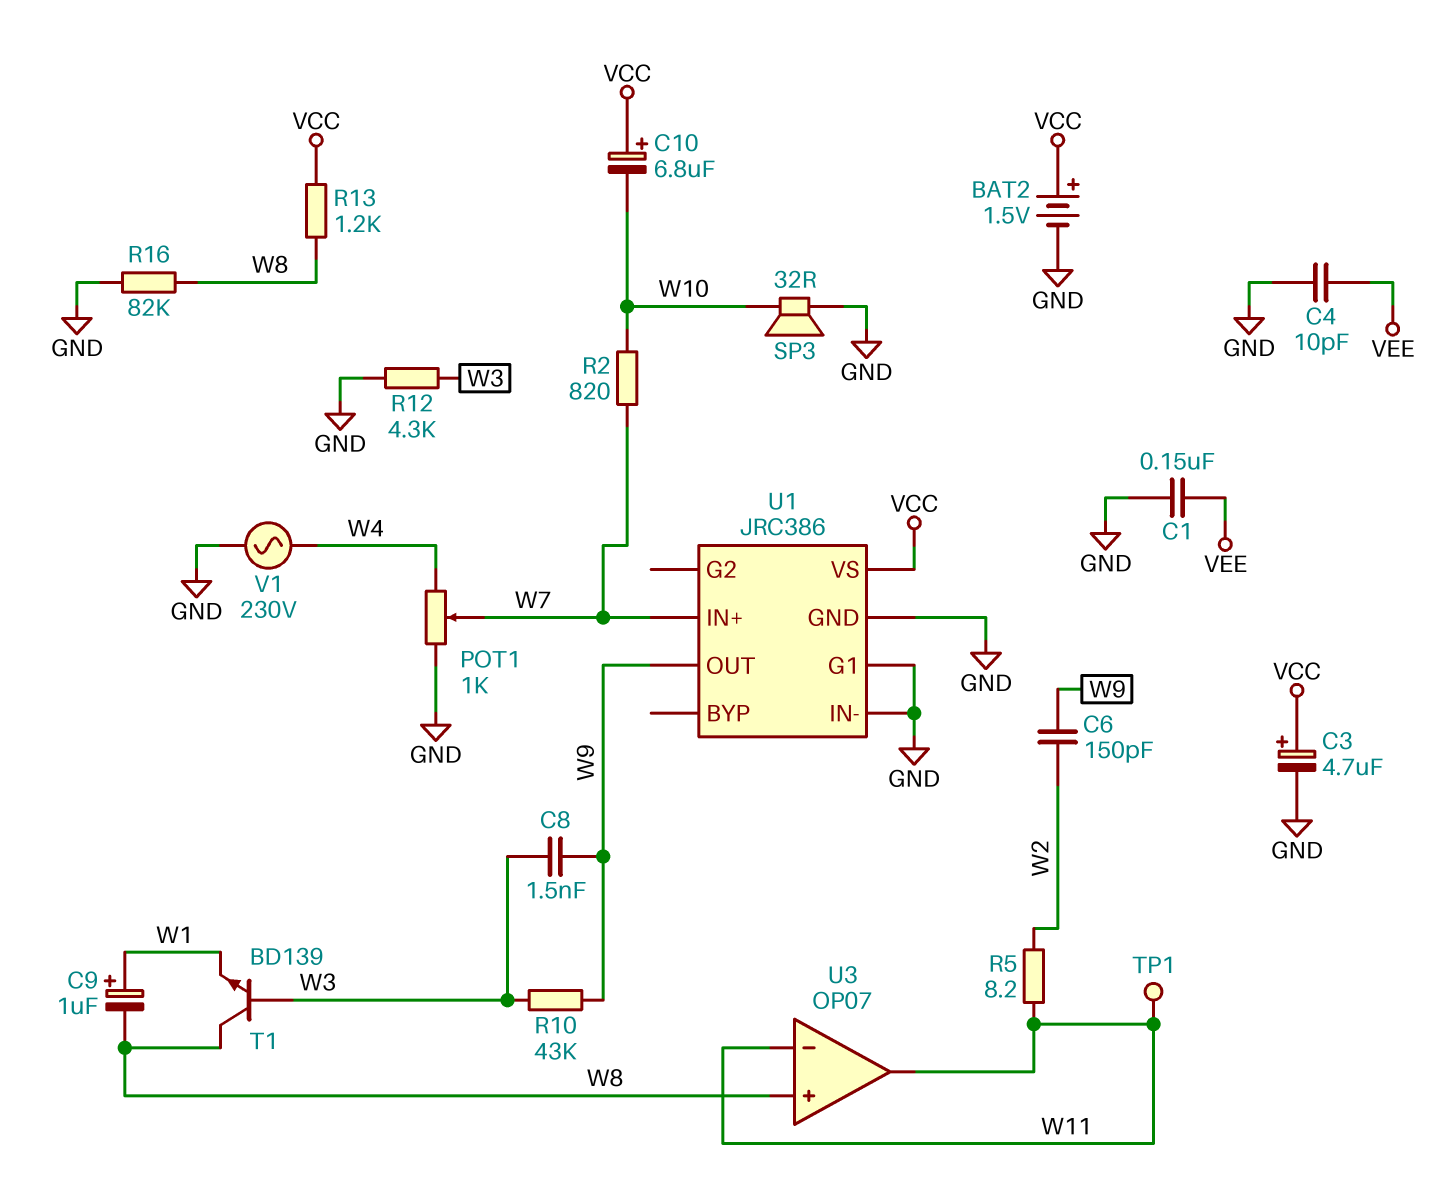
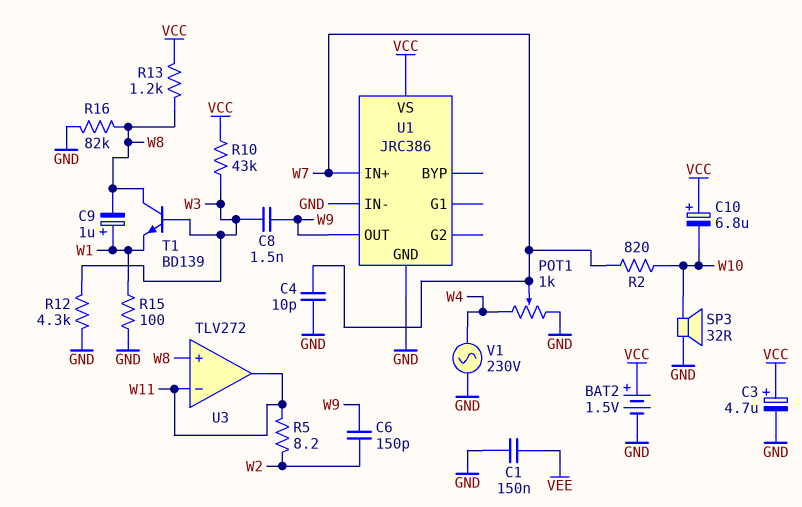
C4: 10pF (GND, VEE) -> 10pF (GND, W7)
R10: 43k (W3, W9) -> 43k (VCC, W3)
R15: none -> 100 (GND, W1)
TP1: test point (W11) -> none
U1 pin G1: GND -> none
U3: OP07 -> TLV272

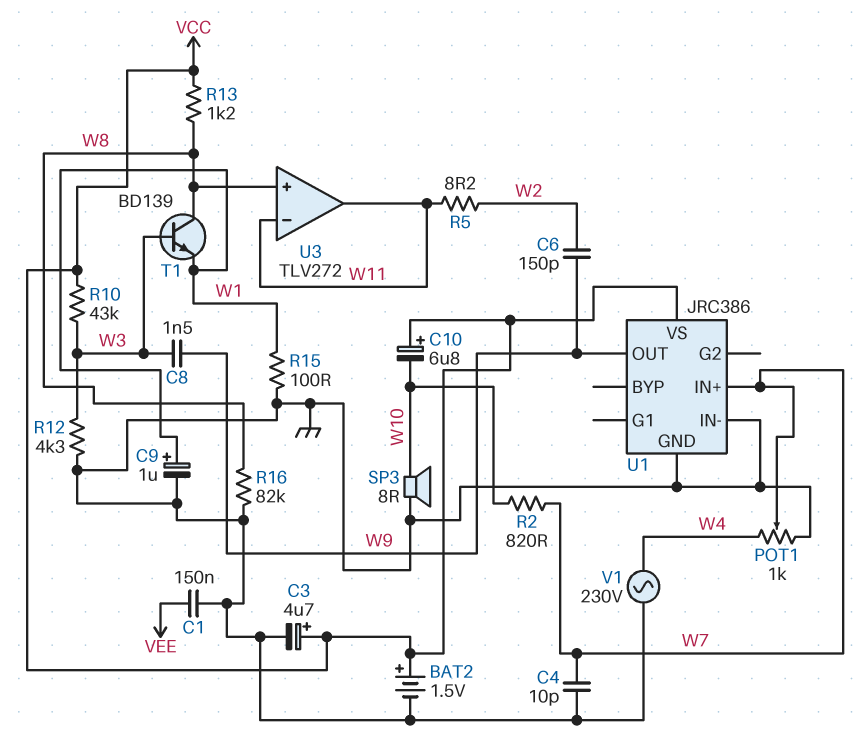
C9: 1uF (plus W1, minus W8) -> 1uF (plus W1, minus GND)
SP3: speaker 32R (GND, W10) -> speaker 8R (GND, W10)

